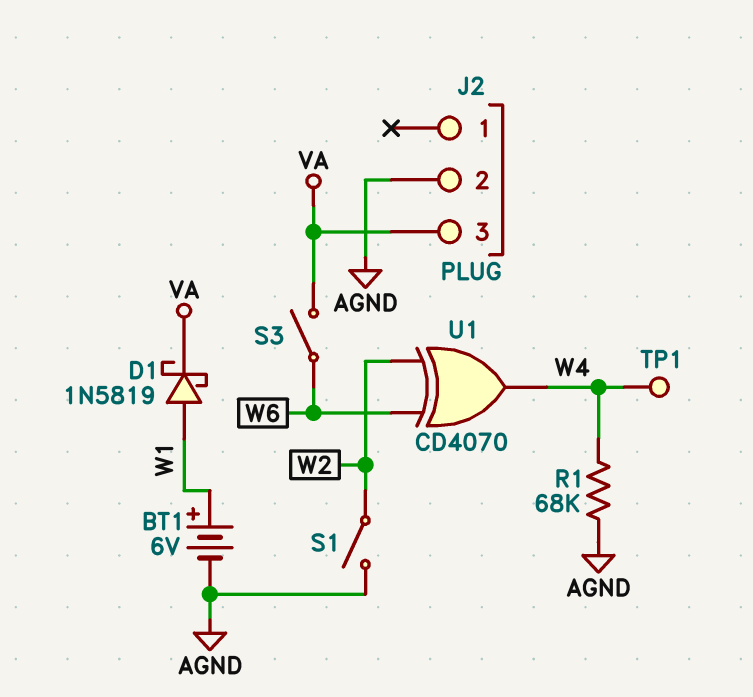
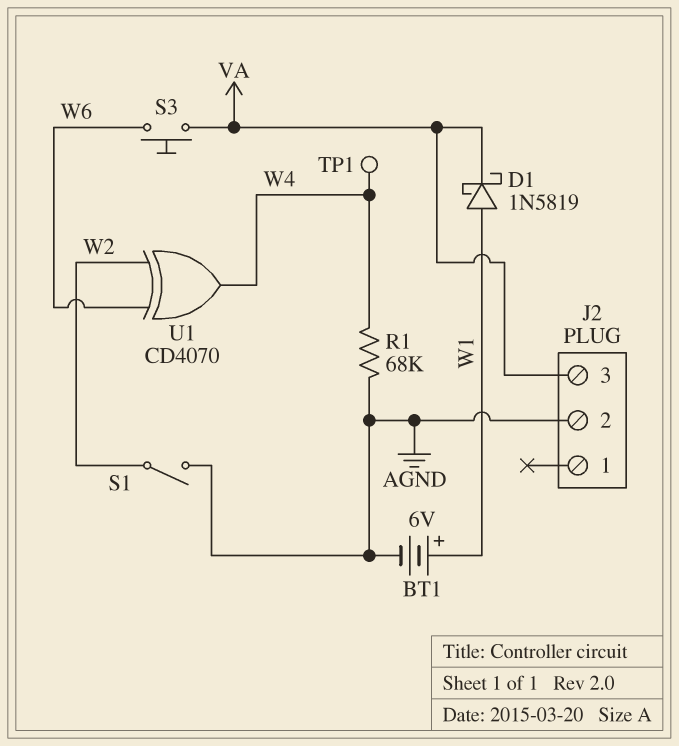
S3: switch (VA, W6) -> button (VA, W6)

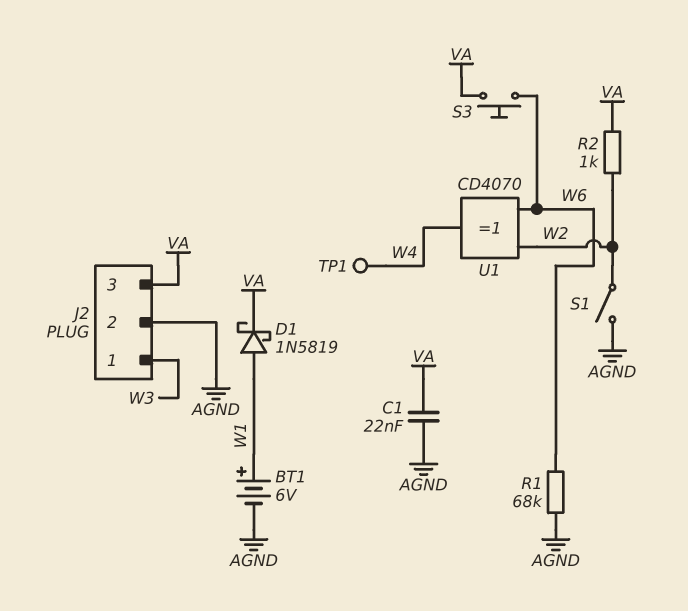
C1: none -> 22nF (AGND, VA)
J2 pin 1: none -> W3
R1: 68k (AGND, W4) -> 68k (AGND, W6)
R2: none -> 1k (VA, W2)

